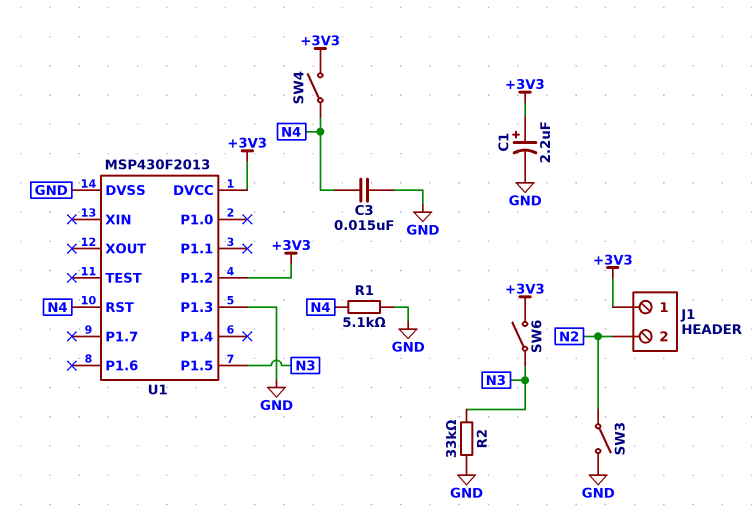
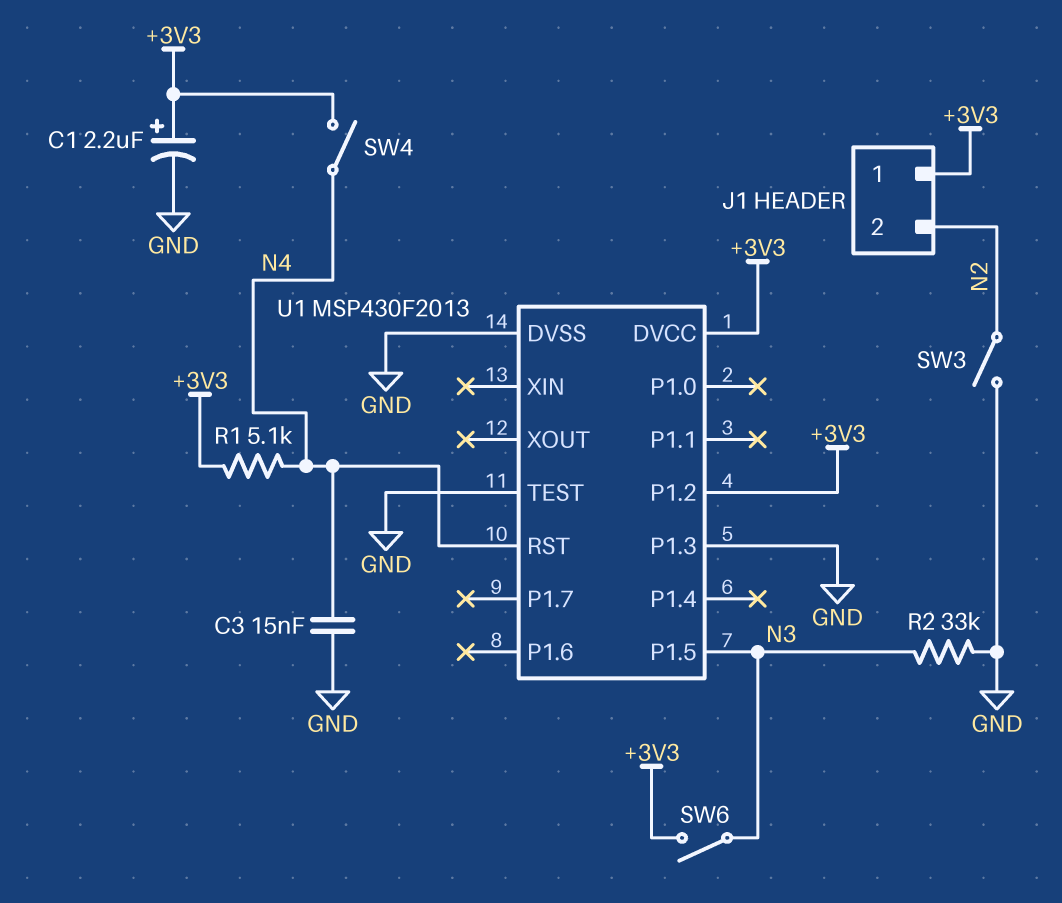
R1: 5.1k (GND, N4) -> 5.1k (+3V3, N4)
U1 pin TEST: none -> GND

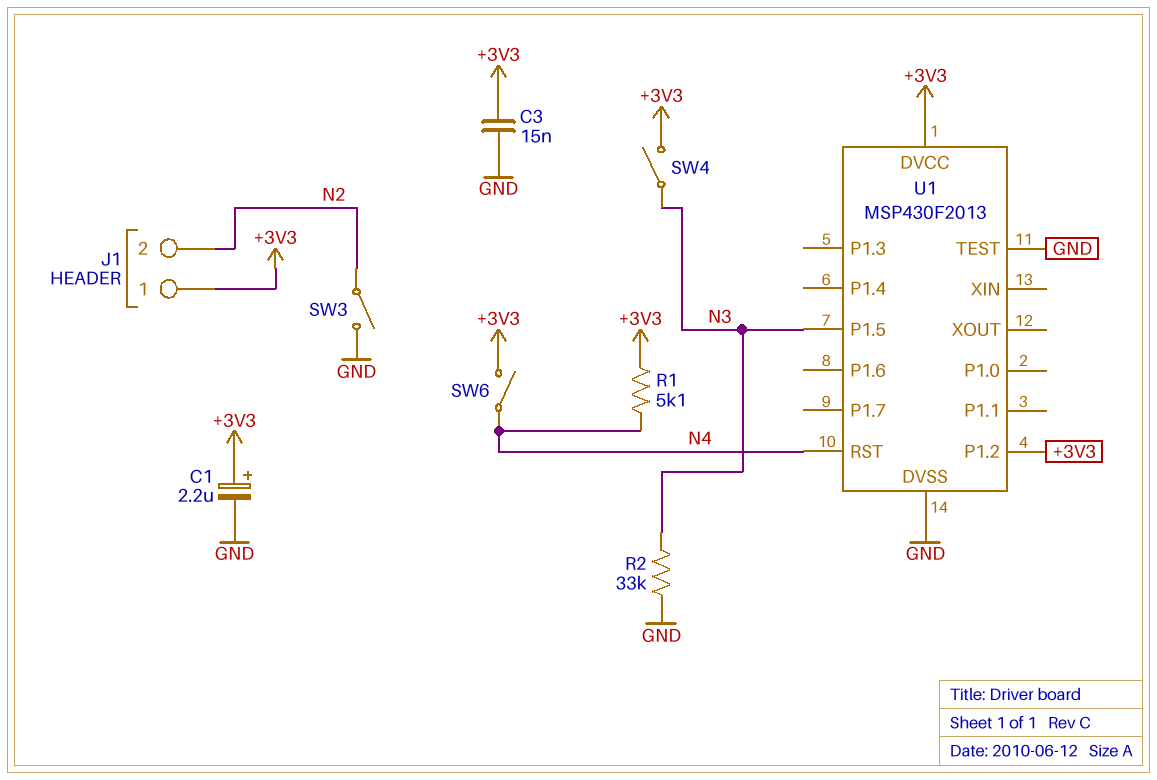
C3: 15nF (GND, N4) -> 15nF (+3V3, GND)
SW4: switch (+3V3, N4) -> switch (+3V3, N3)
SW6: switch (+3V3, N3) -> switch (+3V3, N4)
U1 pin P1.3: GND -> none

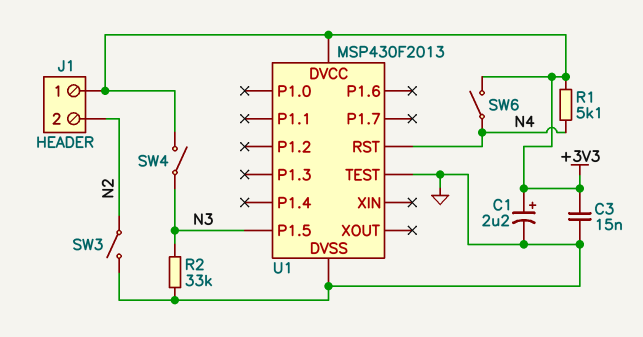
U1 pin P1.2: +3V3 -> none

